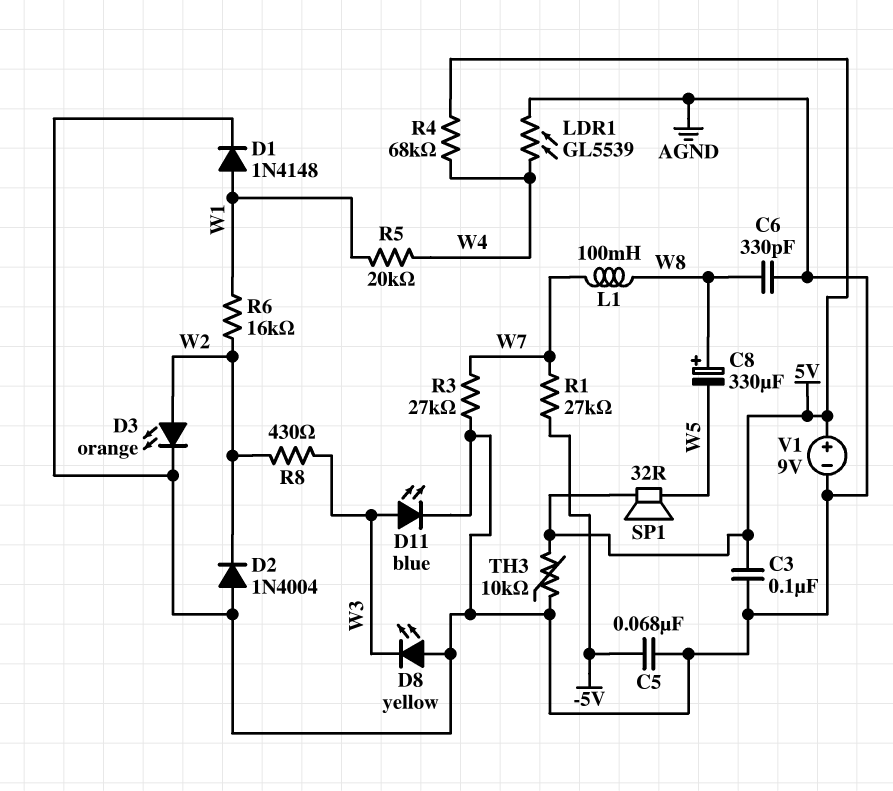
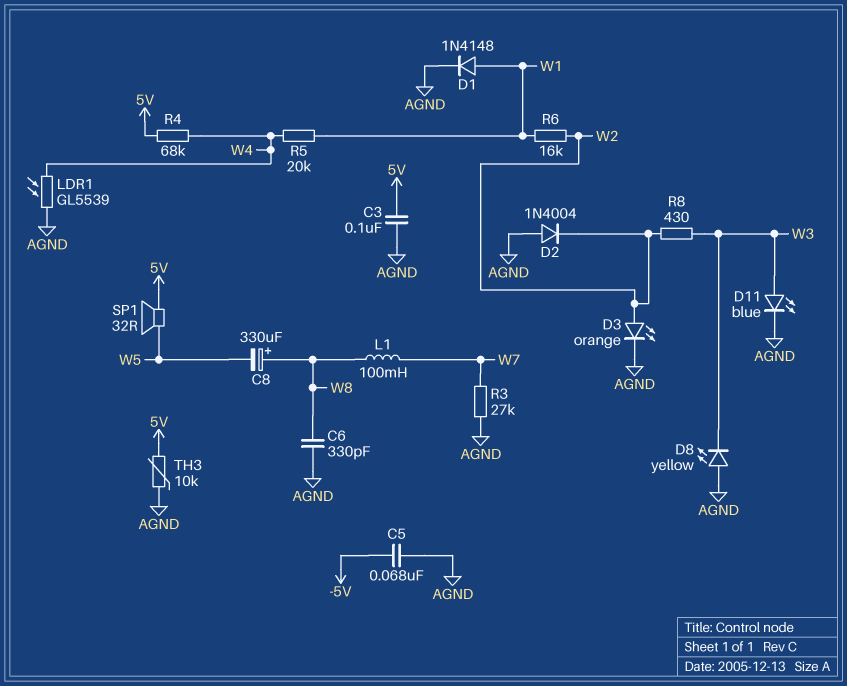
R1: 27k (-5V, W7) -> none
V1: 9V (plus 5V, minus AGND) -> none

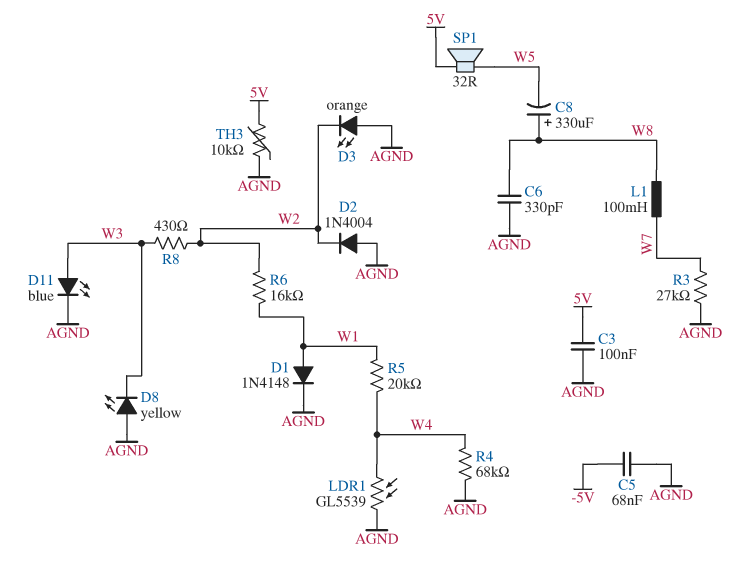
D3: LED orange (A W2, K AGND) -> LED orange (A AGND, K W2)
R4: 68k (5V, W4) -> 68k (AGND, W4)

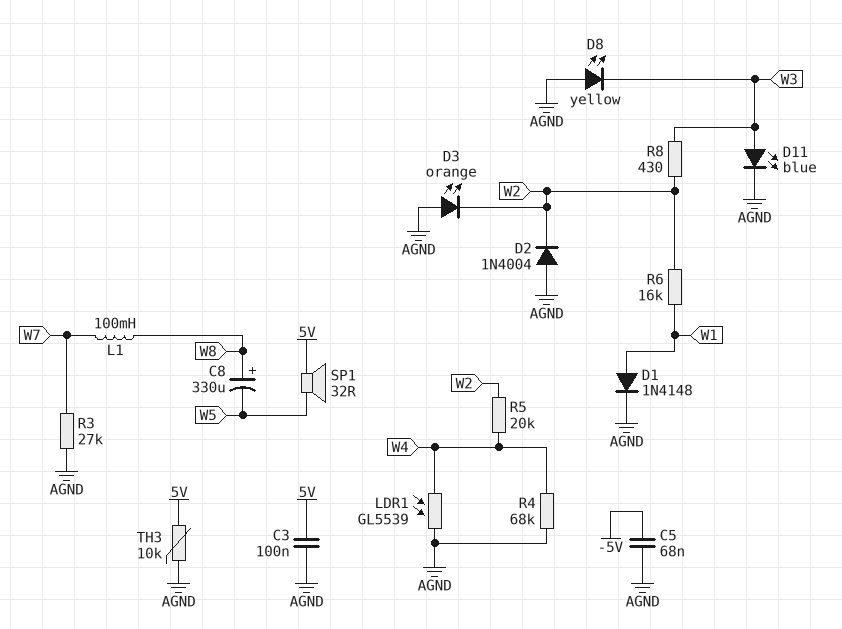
C6: 330pF (AGND, W8) -> none
R5: 20k (W1, W4) -> 20k (W2, W4)

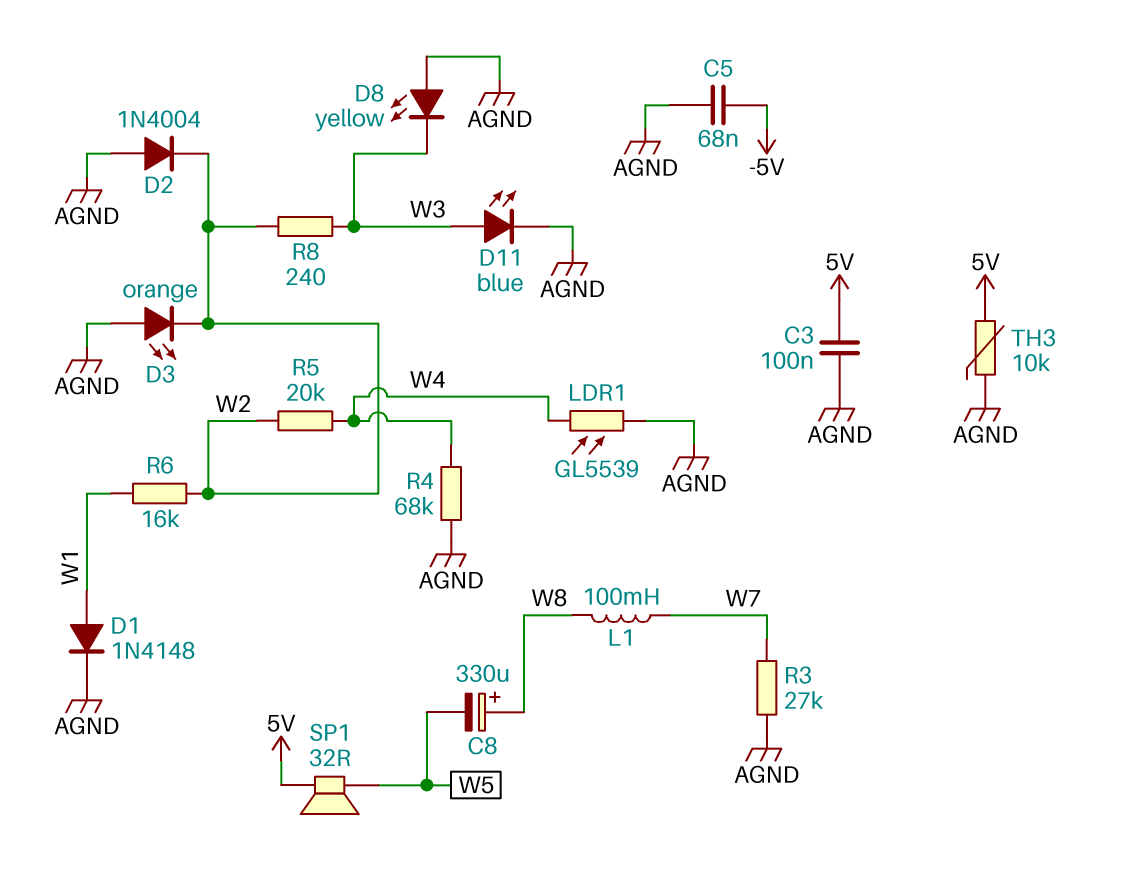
R8: 430 (W2, W3) -> 240 (W2, W3)

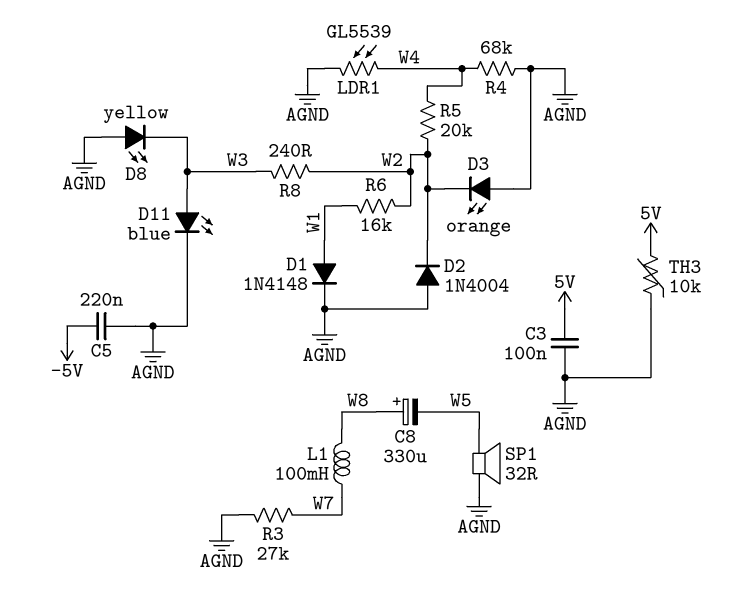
C5: 68nF (-5V, AGND) -> 220nF (-5V, AGND)
SP1: speaker 32R (5V, W5) -> speaker 32R (AGND, W5)

